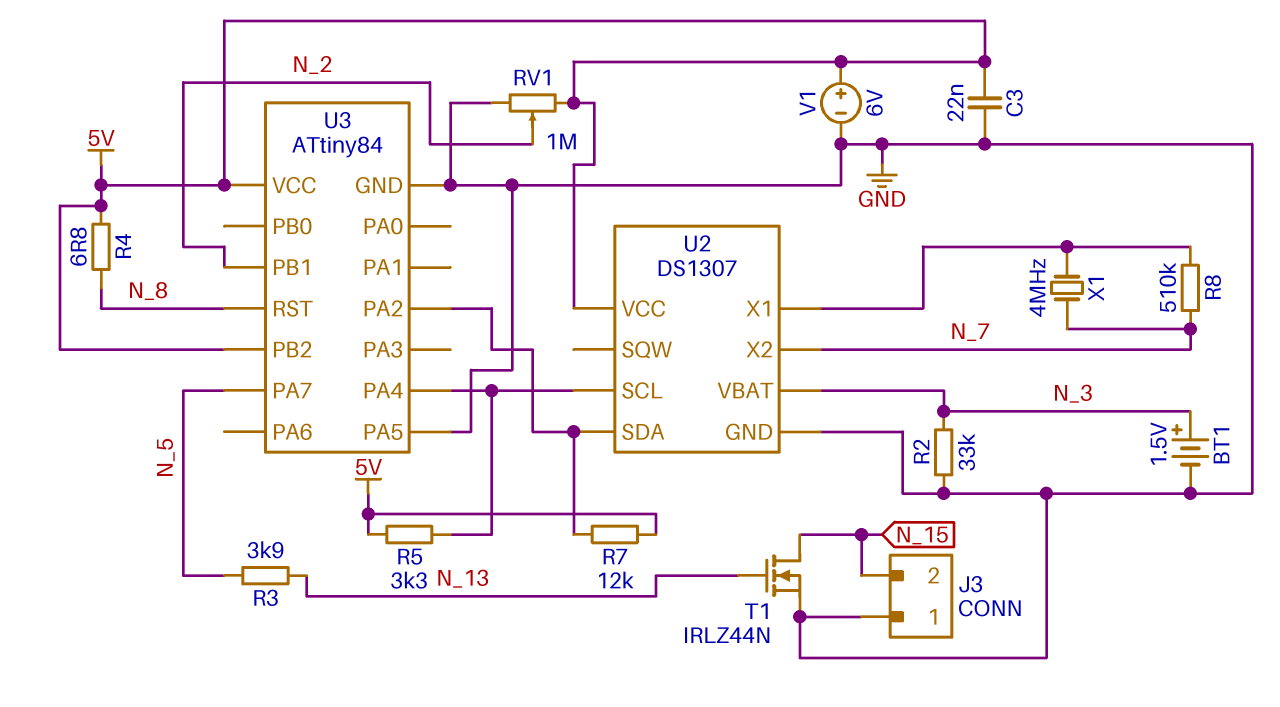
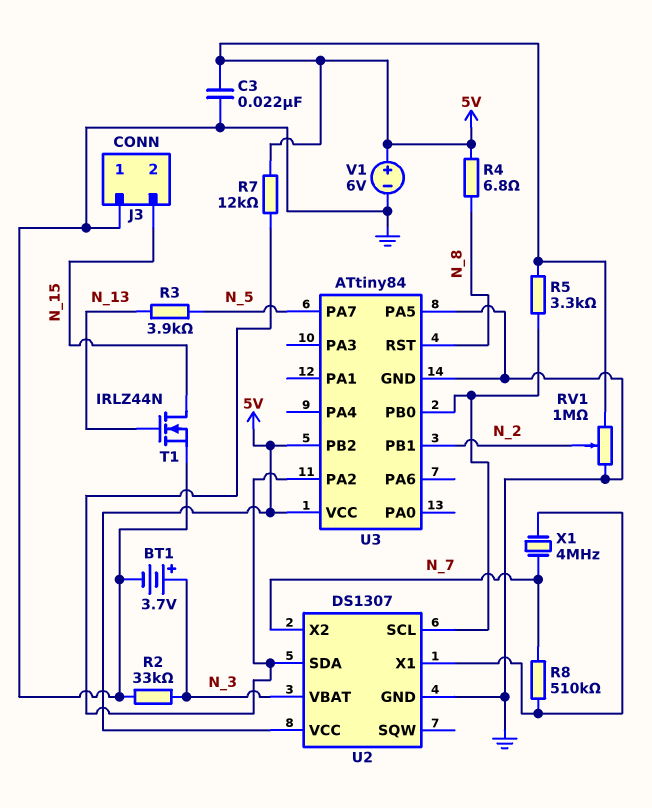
BT1: 1.5V (plus N_3, minus GND) -> 3.7V (plus N_3, minus GND)
U3 pin PA4: U2/SCL -> none
U3 pin PB0: none -> U2/SCL

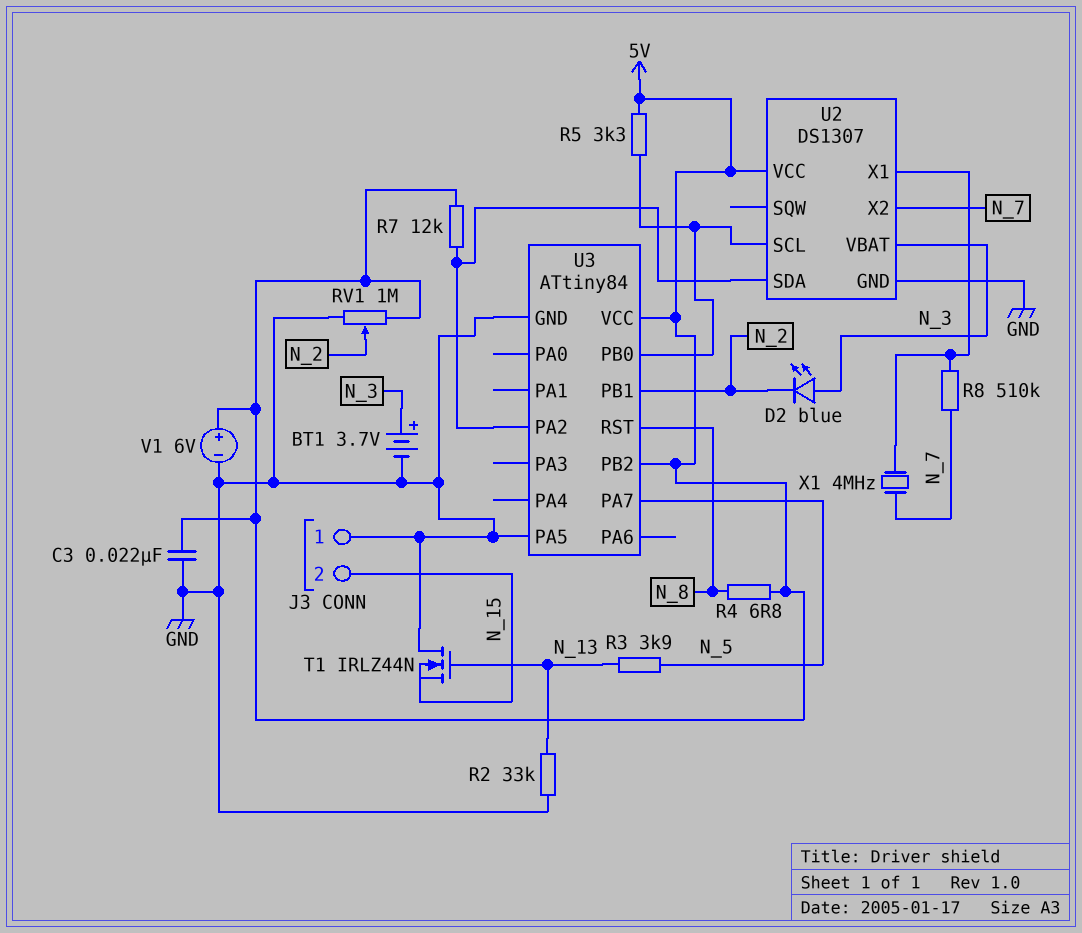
D2: none -> LED blue (A N_3, K N_2)
R2: 33k (GND, N_3) -> 33k (GND, N_13)
T1: NMOS IRLZ44N (G N_13, D N_15, S GND) -> NMOS IRLZ44N (G N_13, D GND, S N_15)

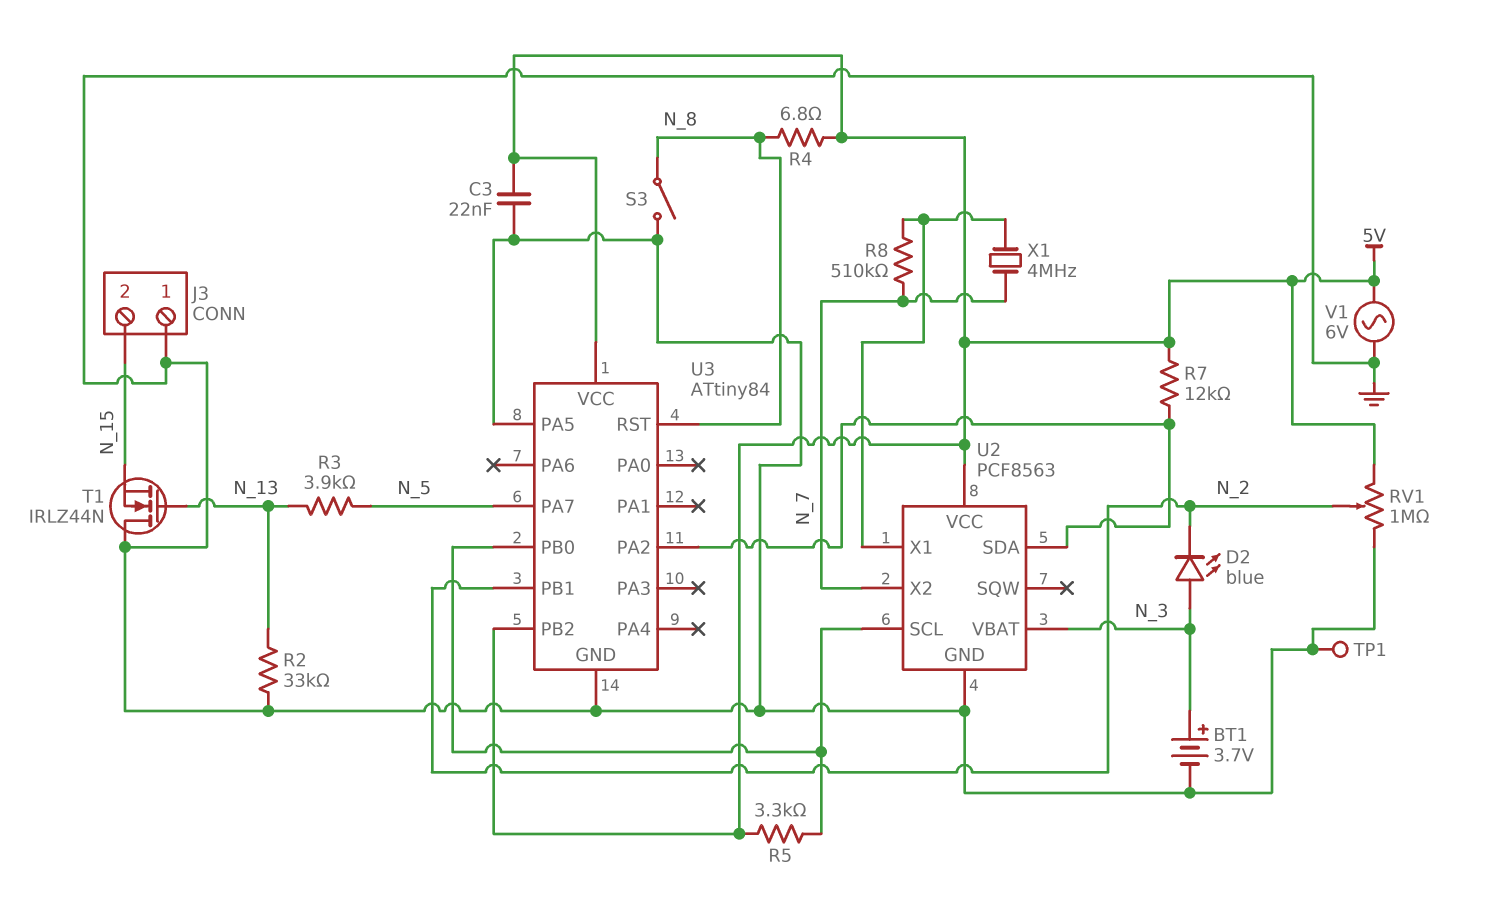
S3: none -> switch (GND, N_8)
TP1: none -> test point (GND)
U2: DS1307 -> PCF8563
V1: 6V (plus 5V, minus GND) -> AC 6V (5V, GND)

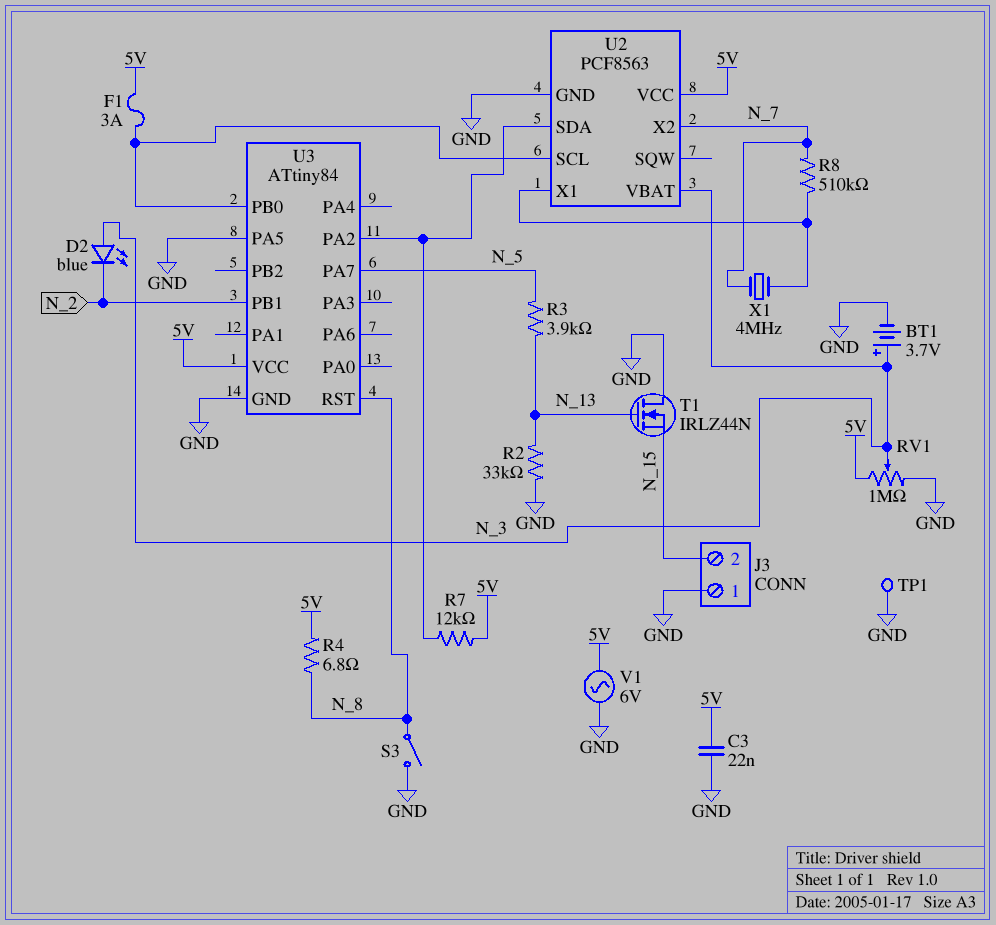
F1: none -> 3A (5V, U2/SCL)
R5: 3.3k (5V, U2/SCL) -> none
RV1: 1M (5V, GND, wiper N_2) -> 1M (5V, GND, wiper N_3)
U3 pin PB2: 5V -> none

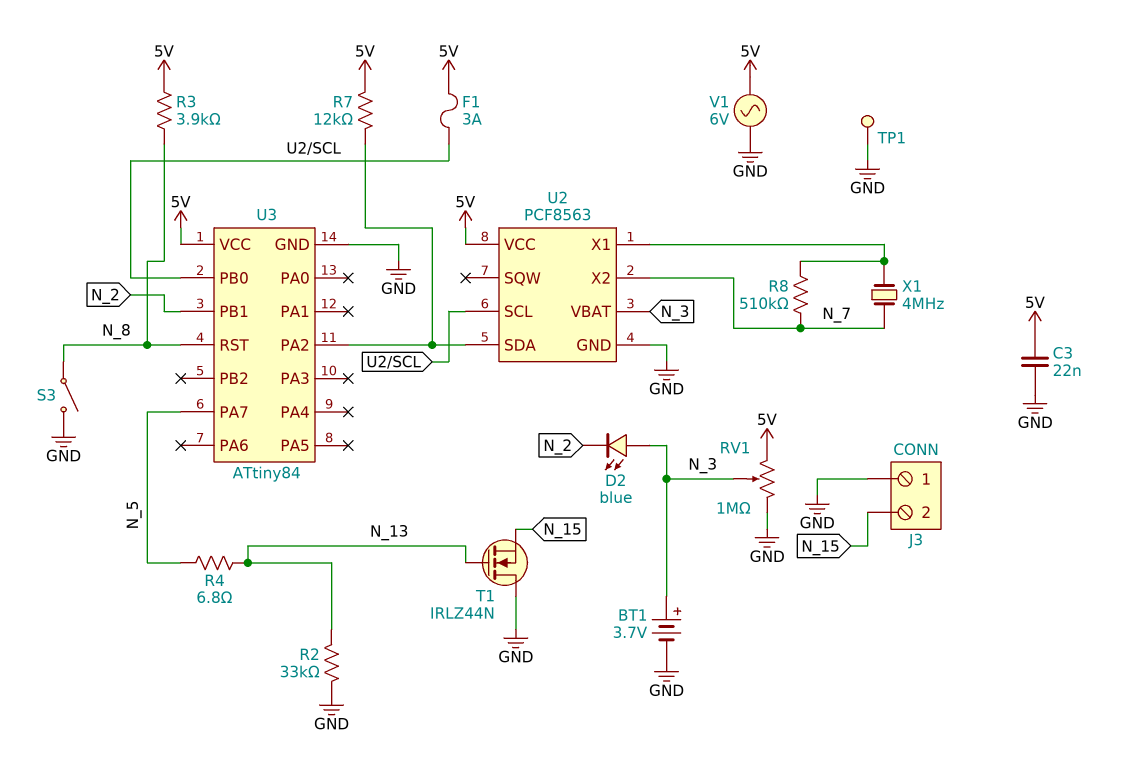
R3: 3.9k (N_5, N_13) -> 3.9k (5V, N_8)
R4: 6.8 (5V, N_8) -> 6.8 (N_5, N_13)
U3 pin PA5: GND -> none

